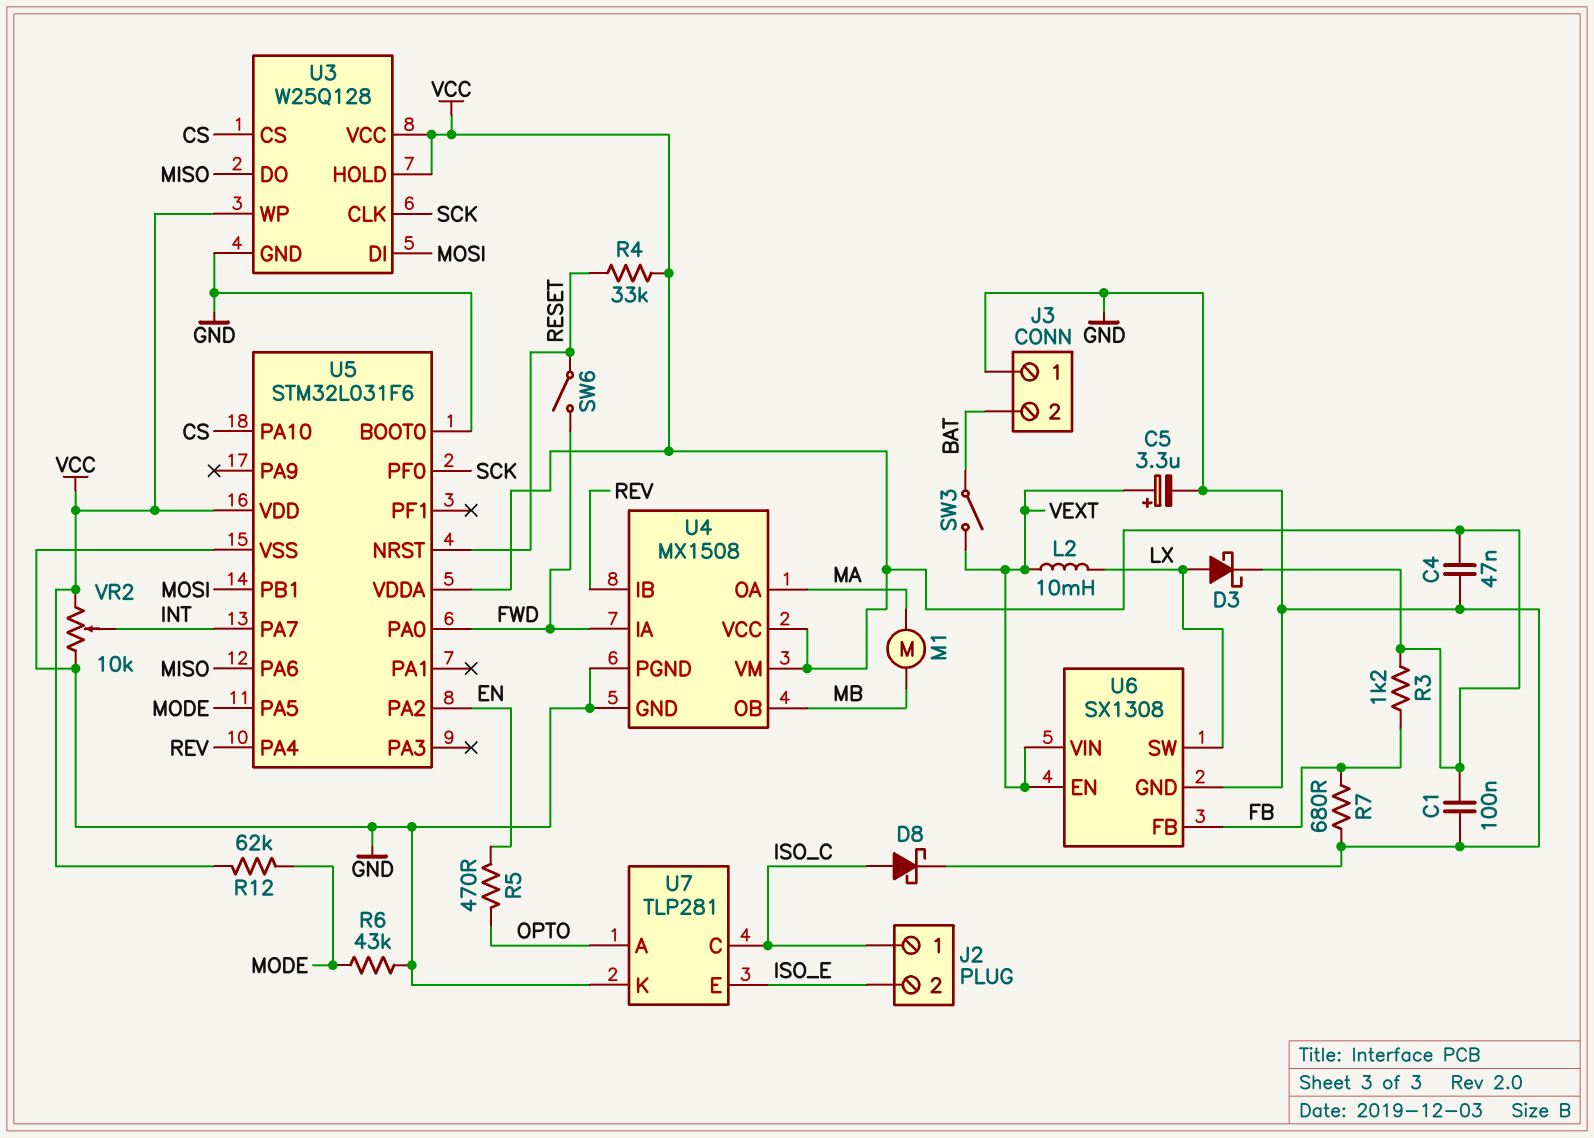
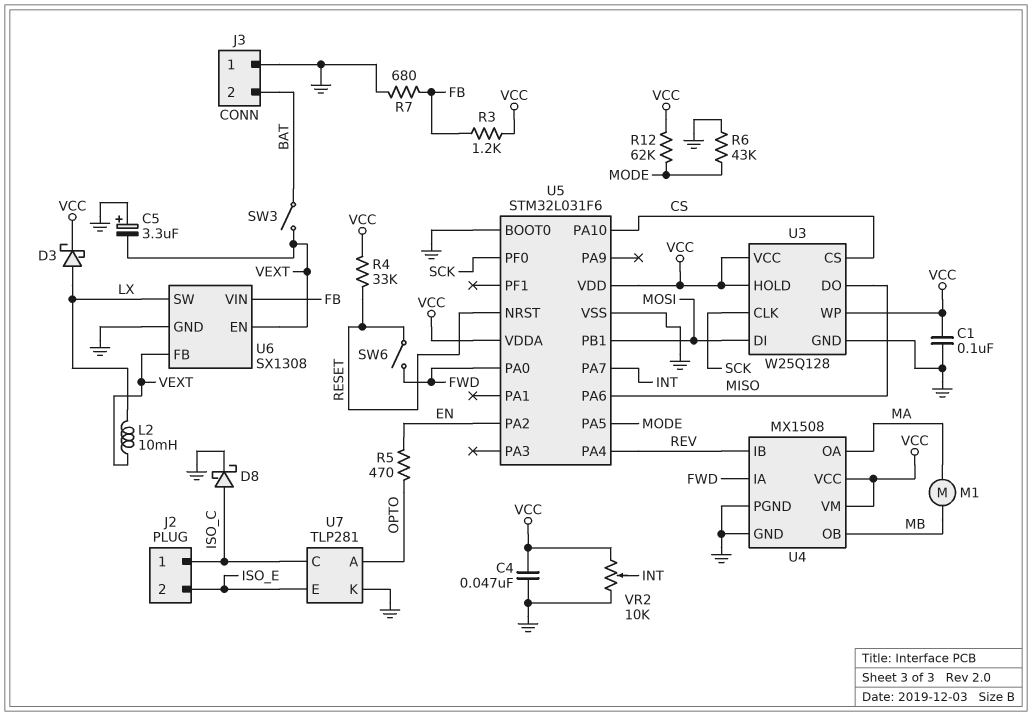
C5: 3.3uF (plus VEXT, minus GND) -> 3.3uF (plus GND, minus VEXT)
U6 pin FB: FB -> VEXT
U6 pin VIN: VEXT -> FB

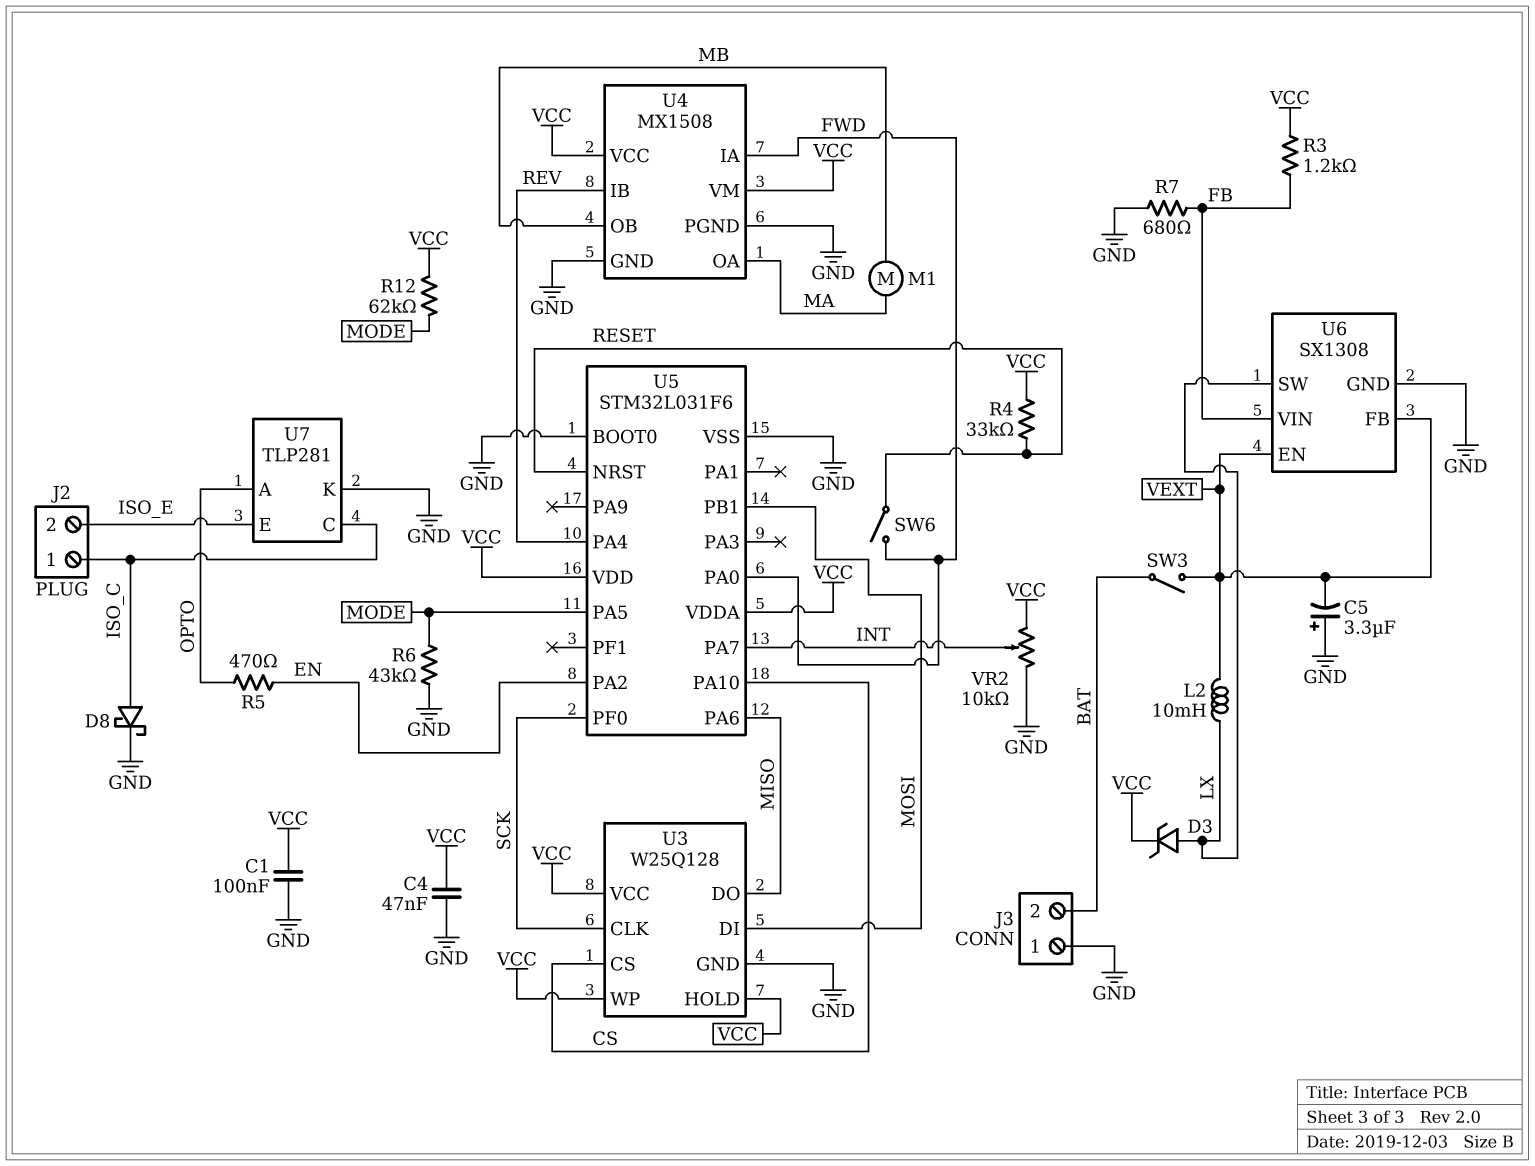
D3: schottky (A LX, K VCC) -> zener (A LX, K VCC)

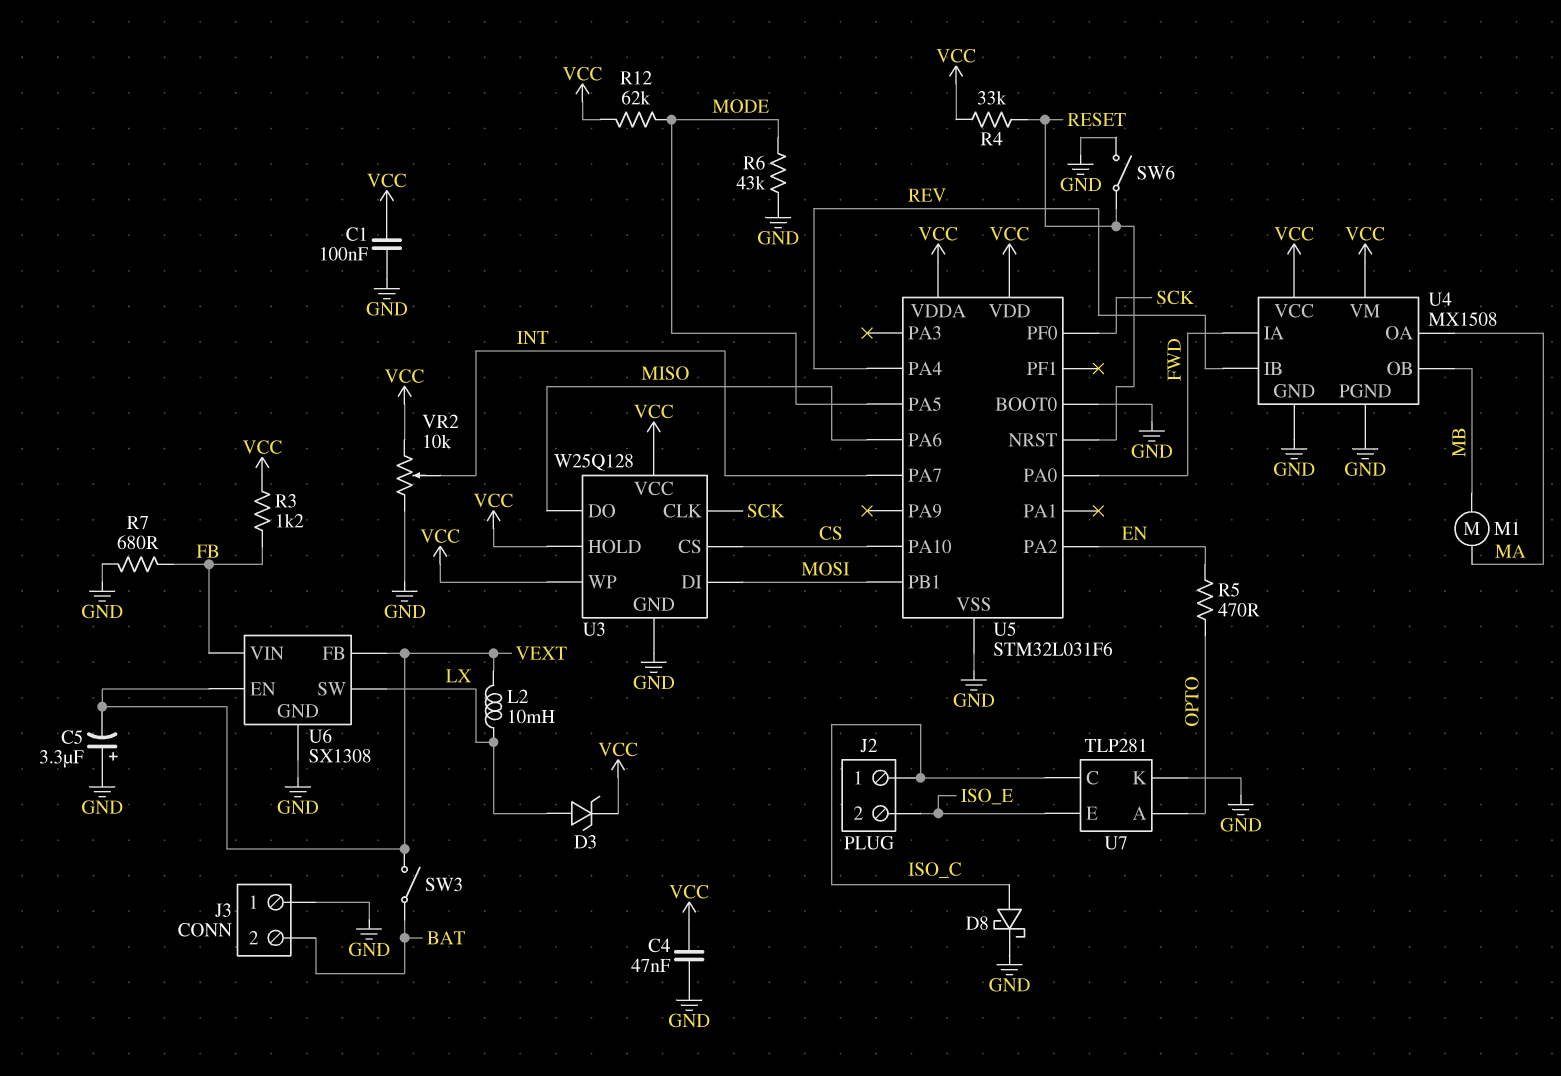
SW6: switch (FWD, RESET) -> switch (GND, RESET)

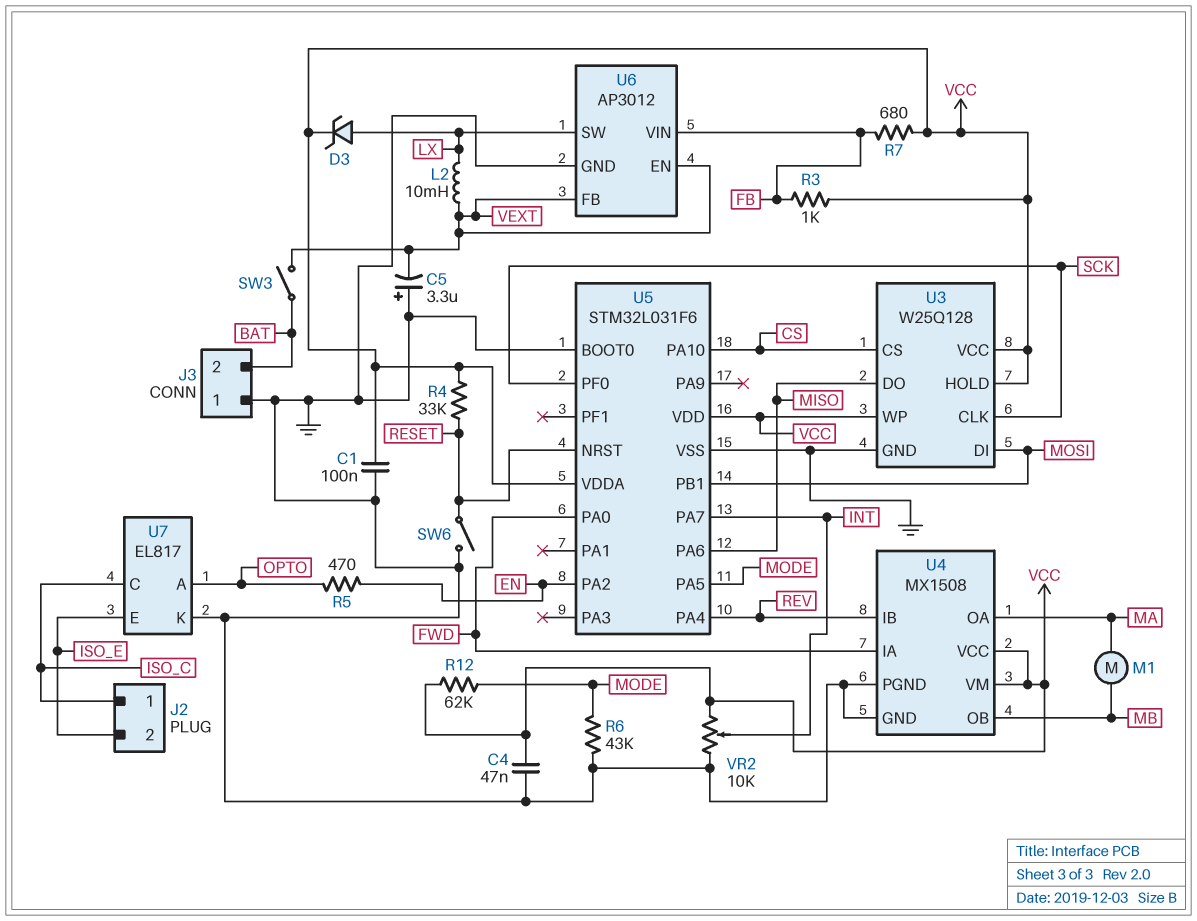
D8: schottky (A ISO_C, K GND) -> none
R3: 1.2k (FB, VCC) -> 1k (FB, VCC)
R7: 680 (FB, GND) -> 680 (FB, VCC)
U6: SX1308 -> AP3012
U7: TLP281 -> EL817

